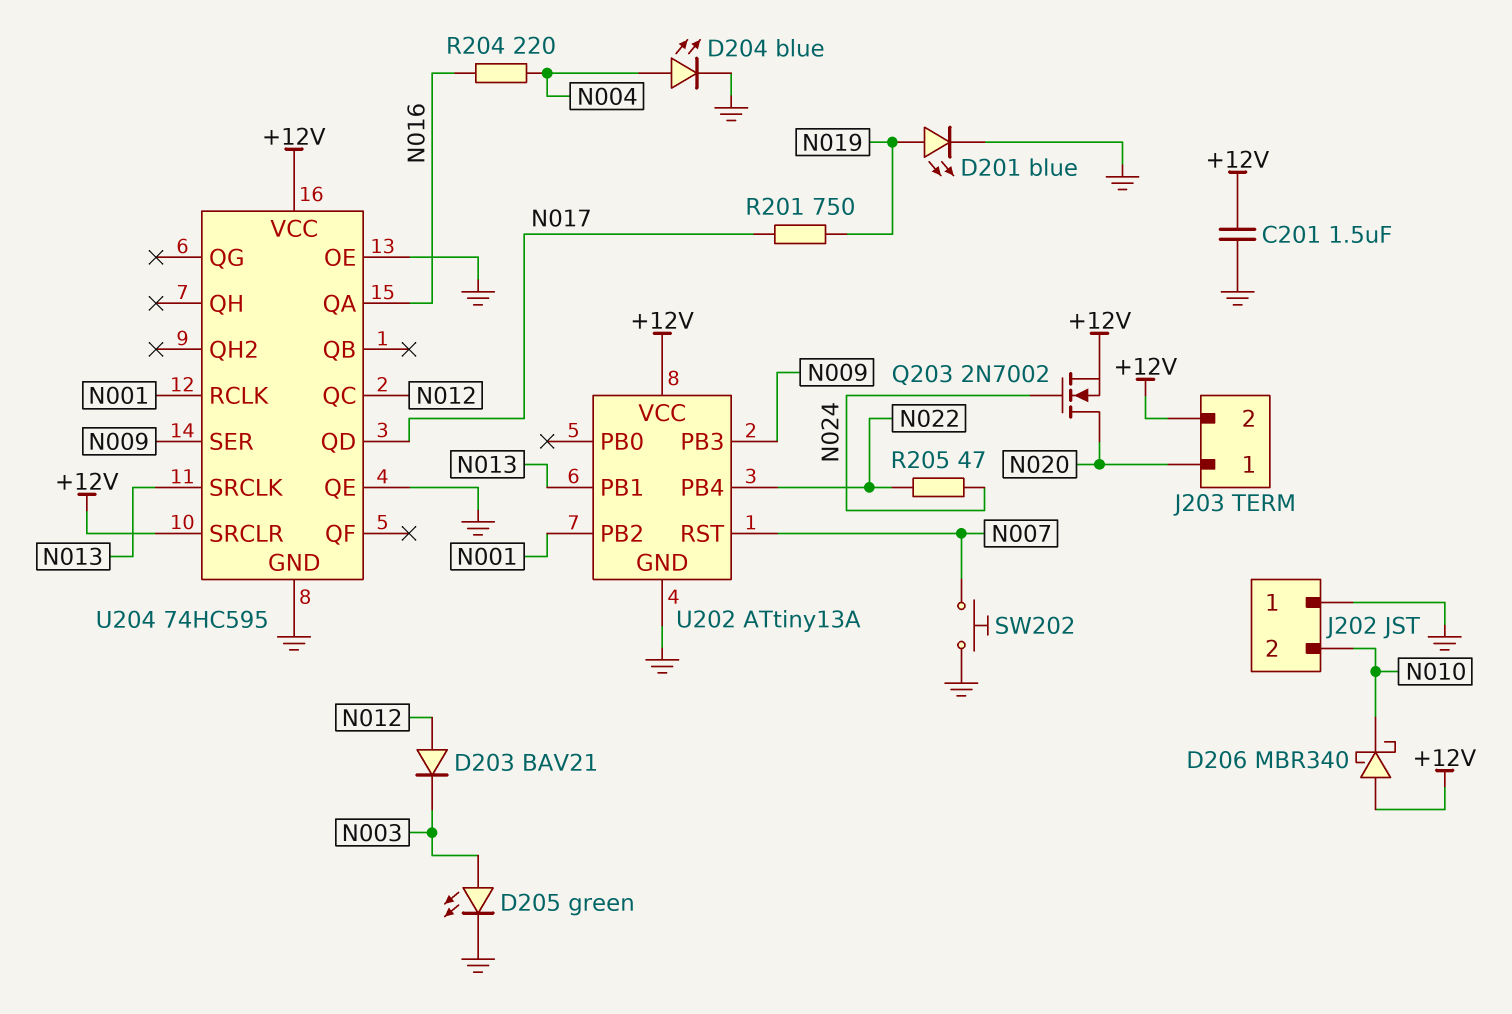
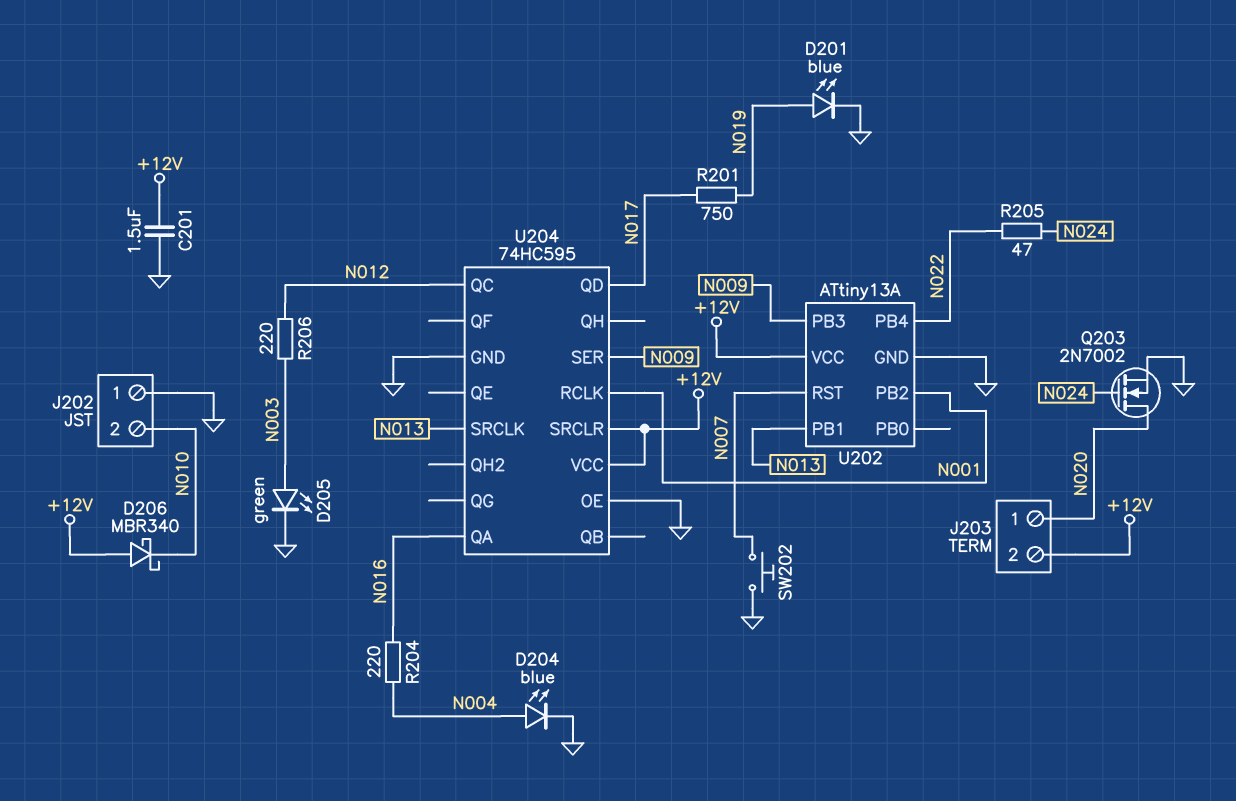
D203: diode BAV21 (A N012, K N003) -> none
Q203: NMOS 2N7002 (G N024, D N020, S +12V) -> NMOS 2N7002 (G N024, D N020, S GND)
R206: none -> 220 (N003, N012)
U204 pin QE: GND -> none

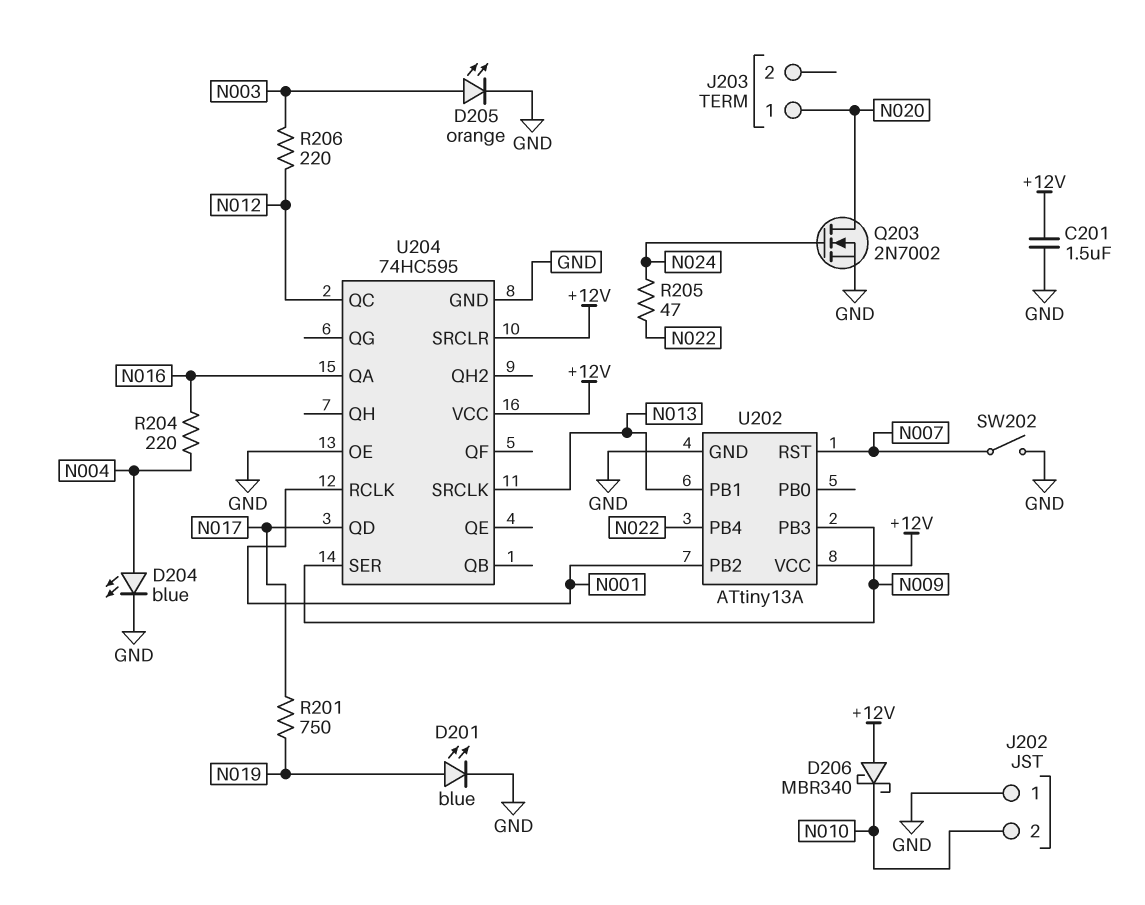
D205: LED green (A N003, K GND) -> LED orange (A N003, K GND)
J203 pin 2: +12V -> none
SW202: button (GND, N007) -> switch (GND, N007)

